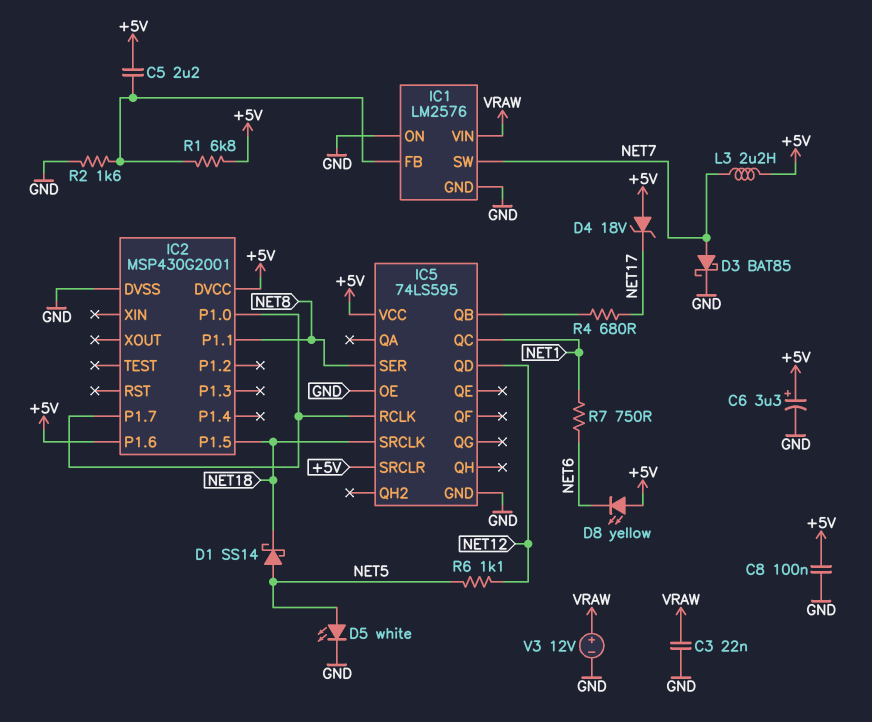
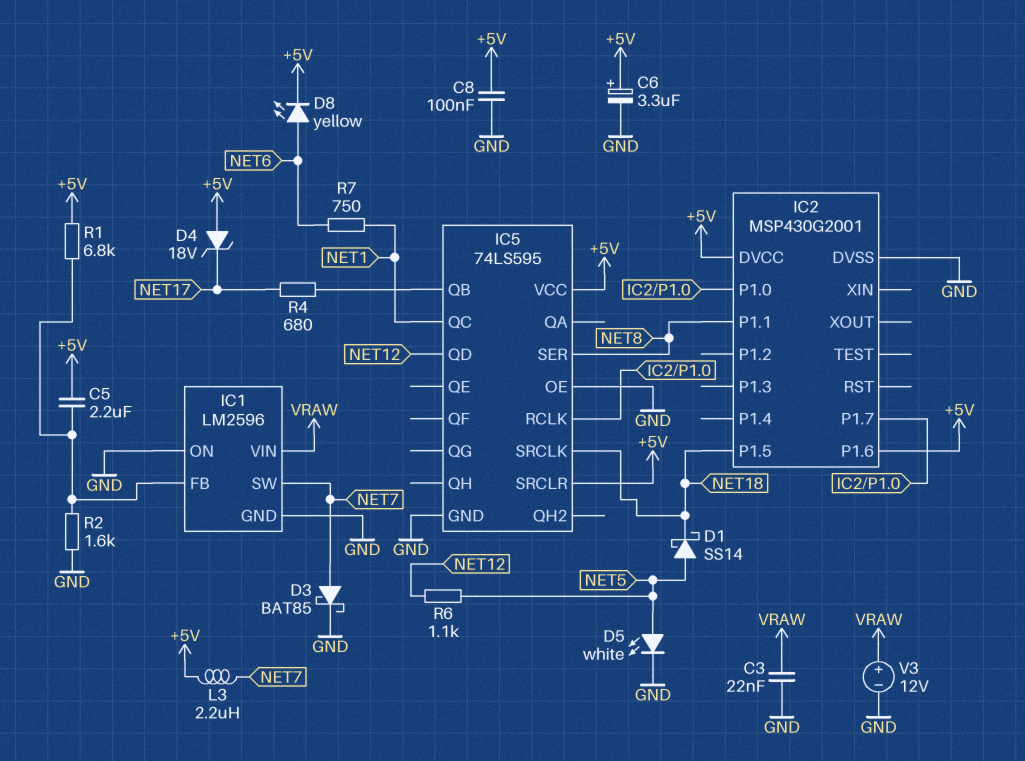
D8: LED yellow (A +5V, K NET6) -> LED yellow (A NET6, K +5V)
IC1: LM2576 -> LM2596

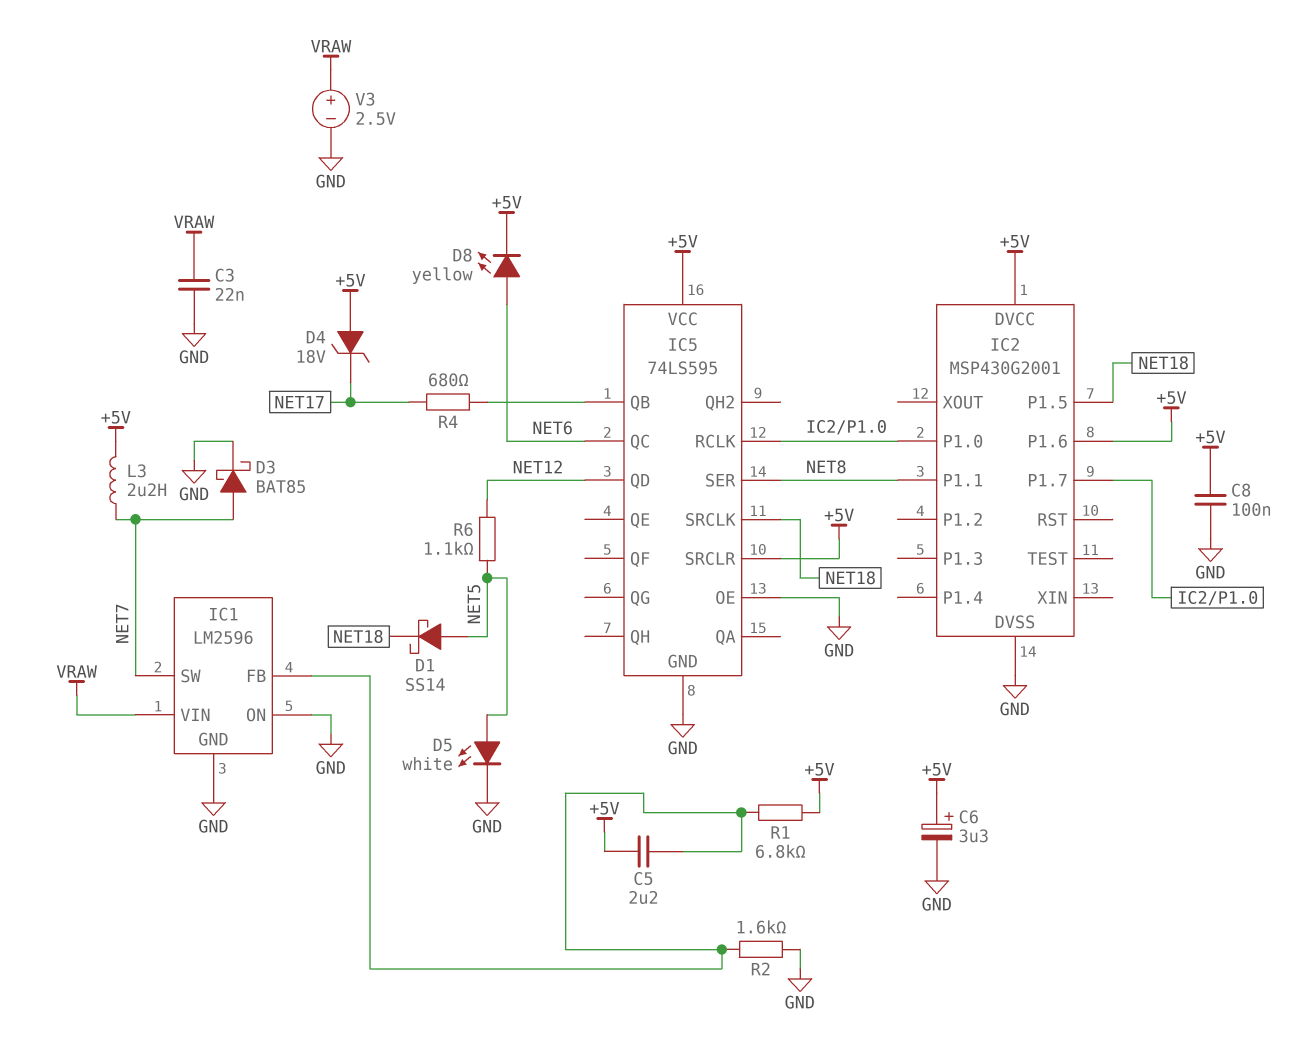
IC5 pin QC: NET1 -> NET6
R7: 750 (NET1, NET6) -> none
V3: 12V (plus VRAW, minus GND) -> 2.5V (plus VRAW, minus GND)

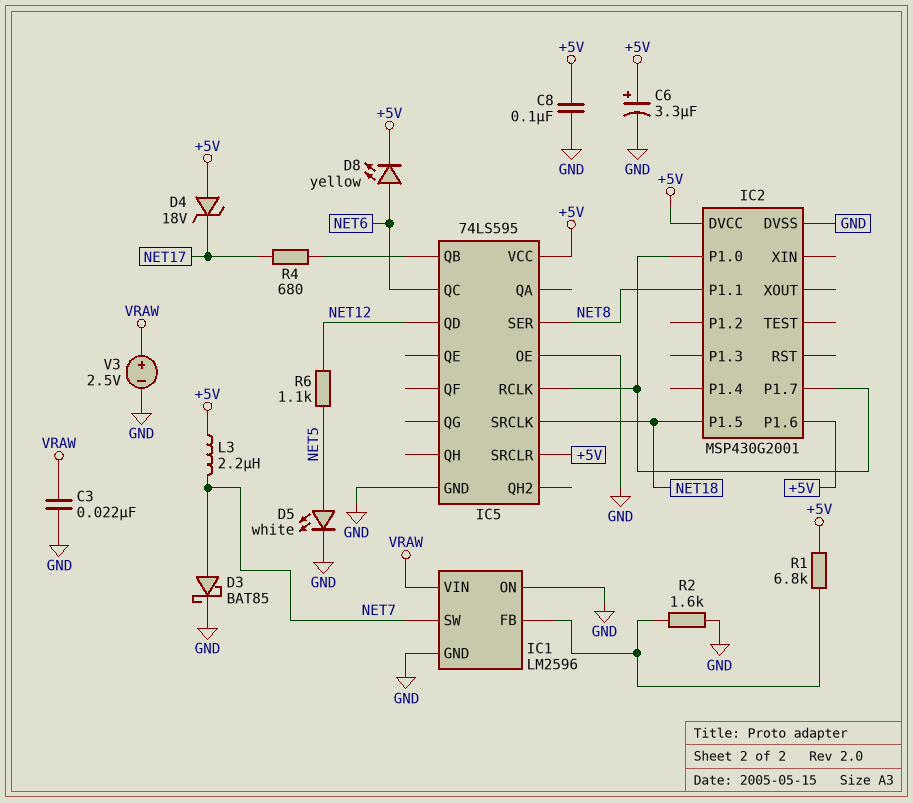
C5: 2.2uF (+5V, IC1/FB) -> none
D1: schottky SS14 (A NET5, K NET18) -> none

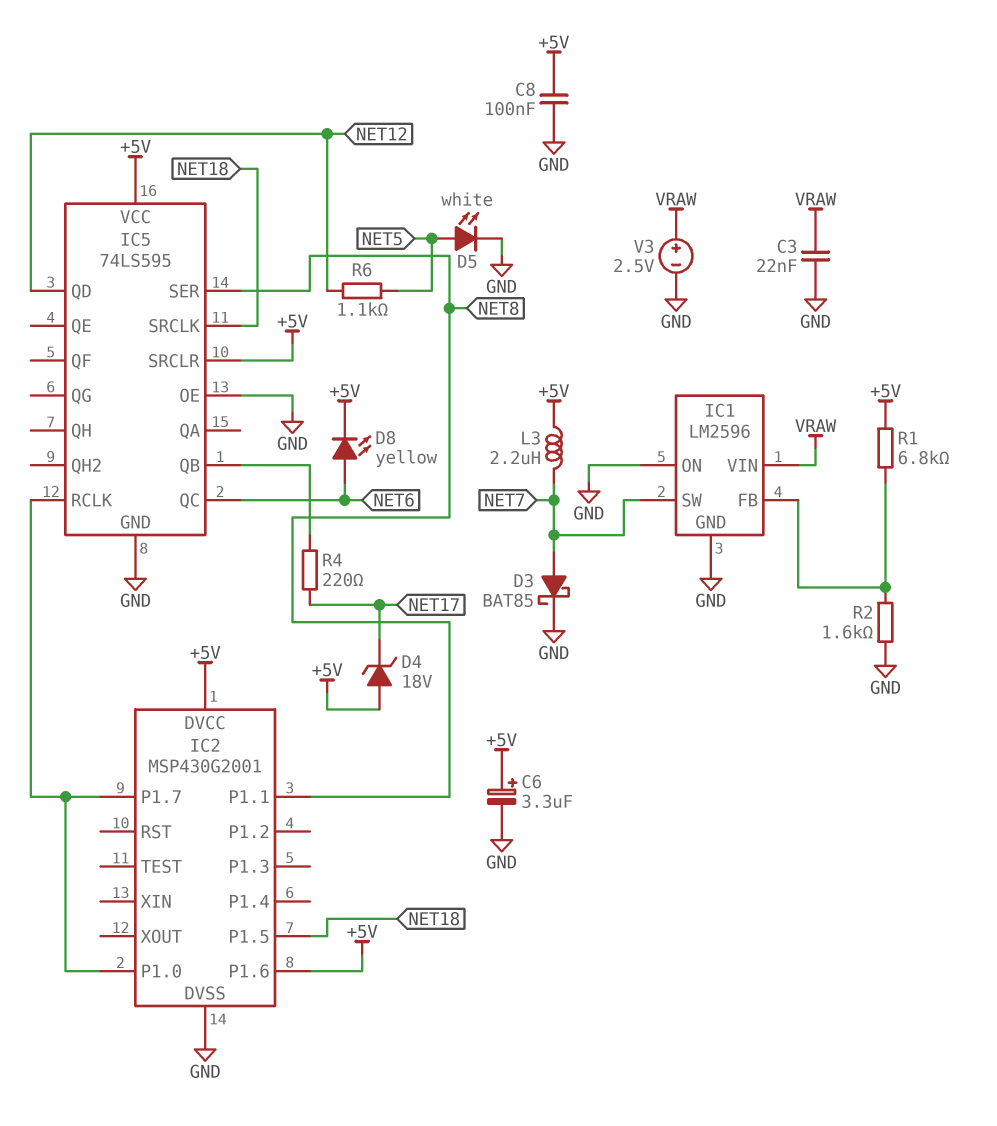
R4: 680 (IC5/QB, NET17) -> 220 (IC5/QB, NET17)

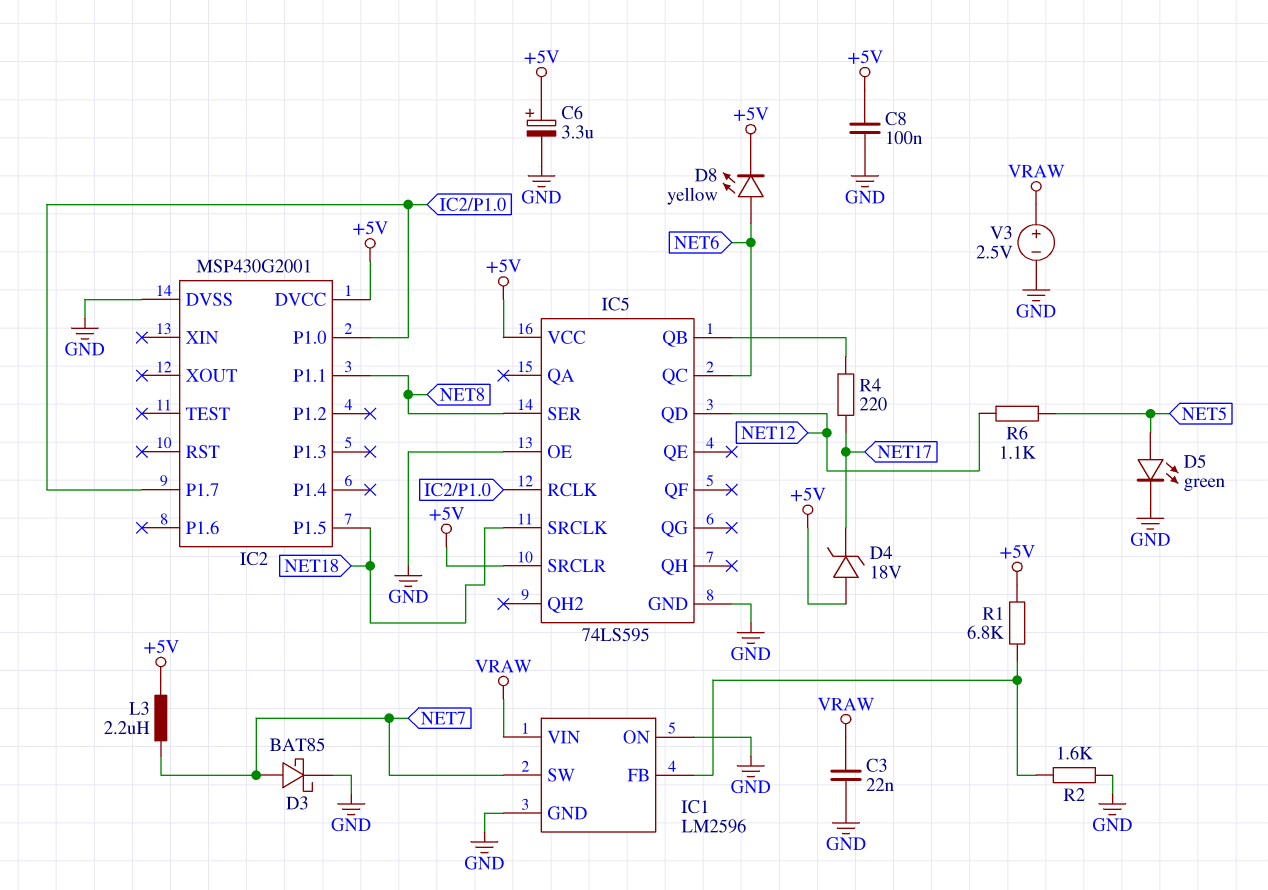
D5: LED white (A NET5, K GND) -> LED green (A NET5, K GND)
IC2 pin P1.6: +5V -> none

